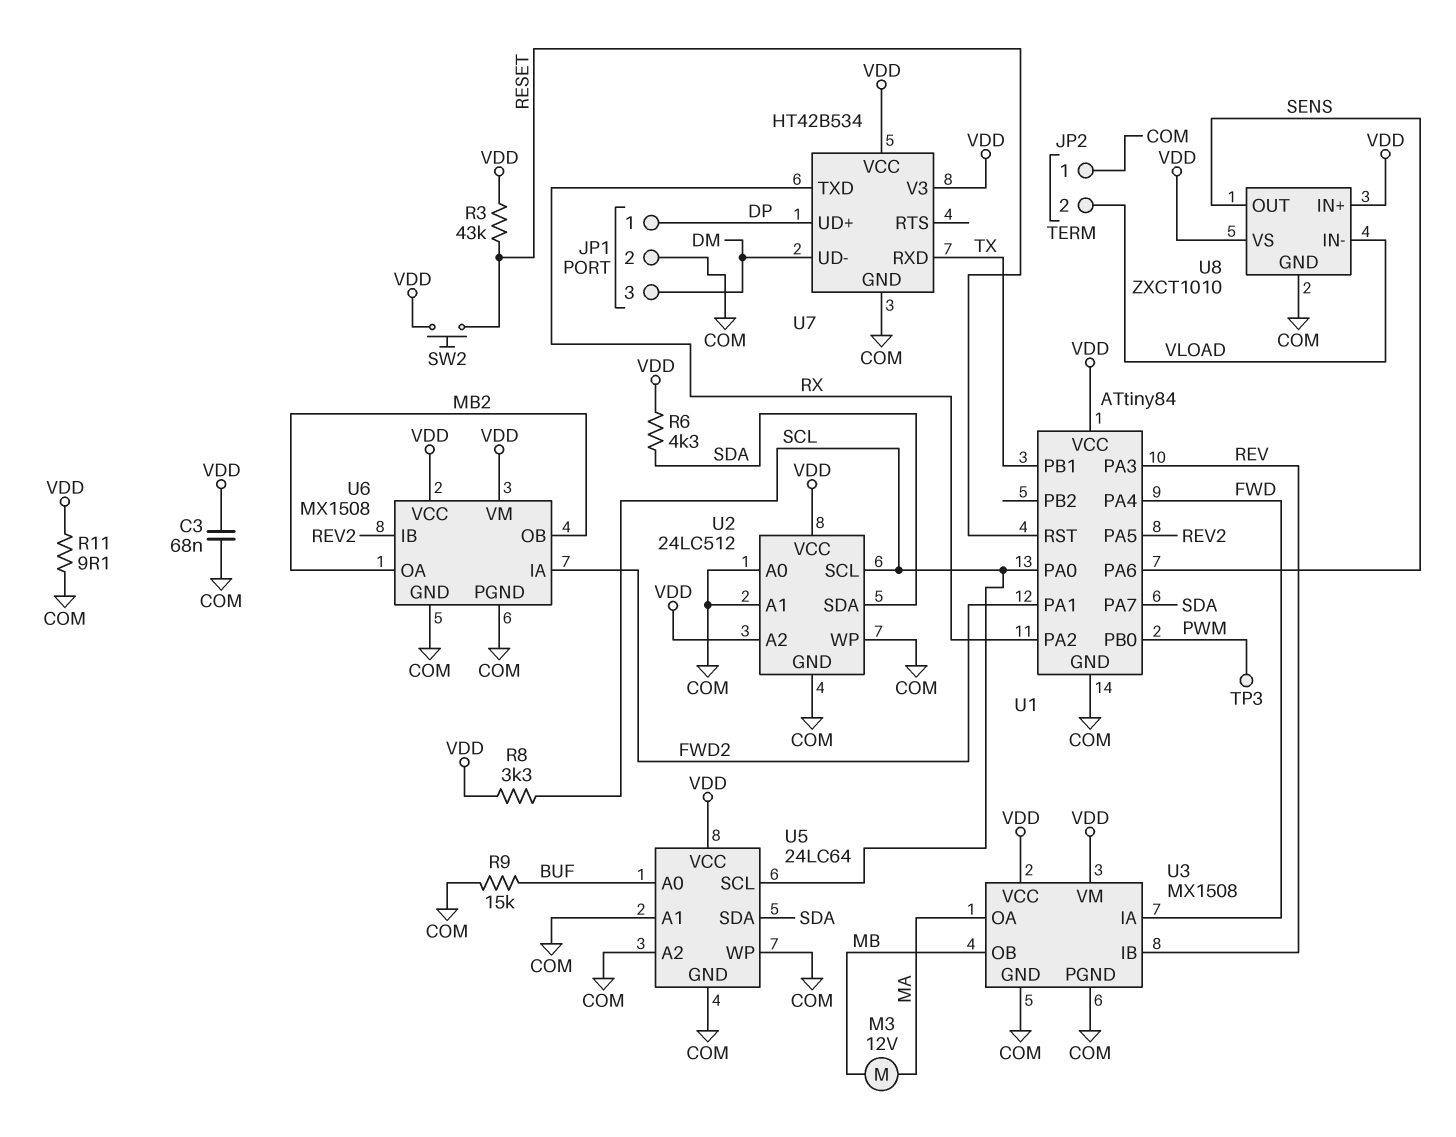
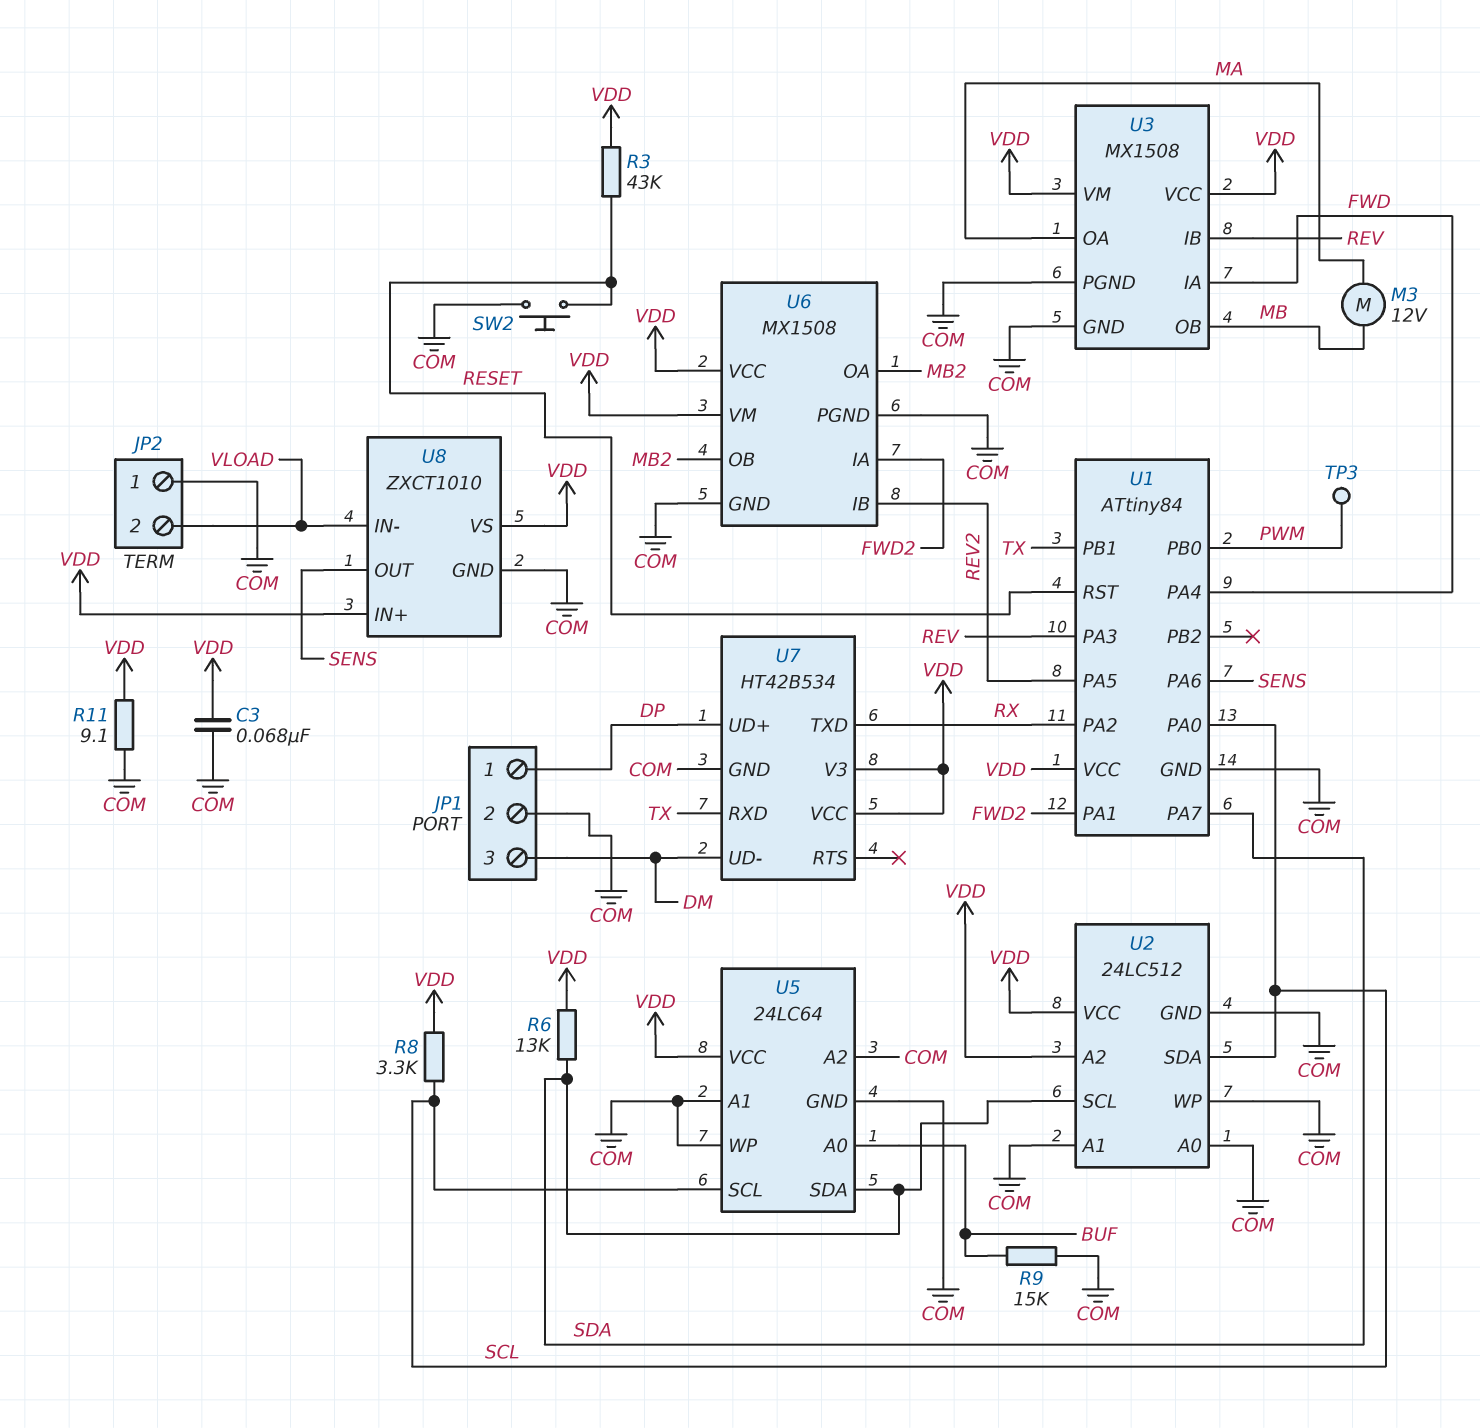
R6: 4.3k (SDA, VDD) -> 13k (SDA, VDD)
SW2: button (RESET, VDD) -> button (COM, RESET)
U2 pin SCL: SCL -> SDA
U2 pin SDA: SDA -> SCL

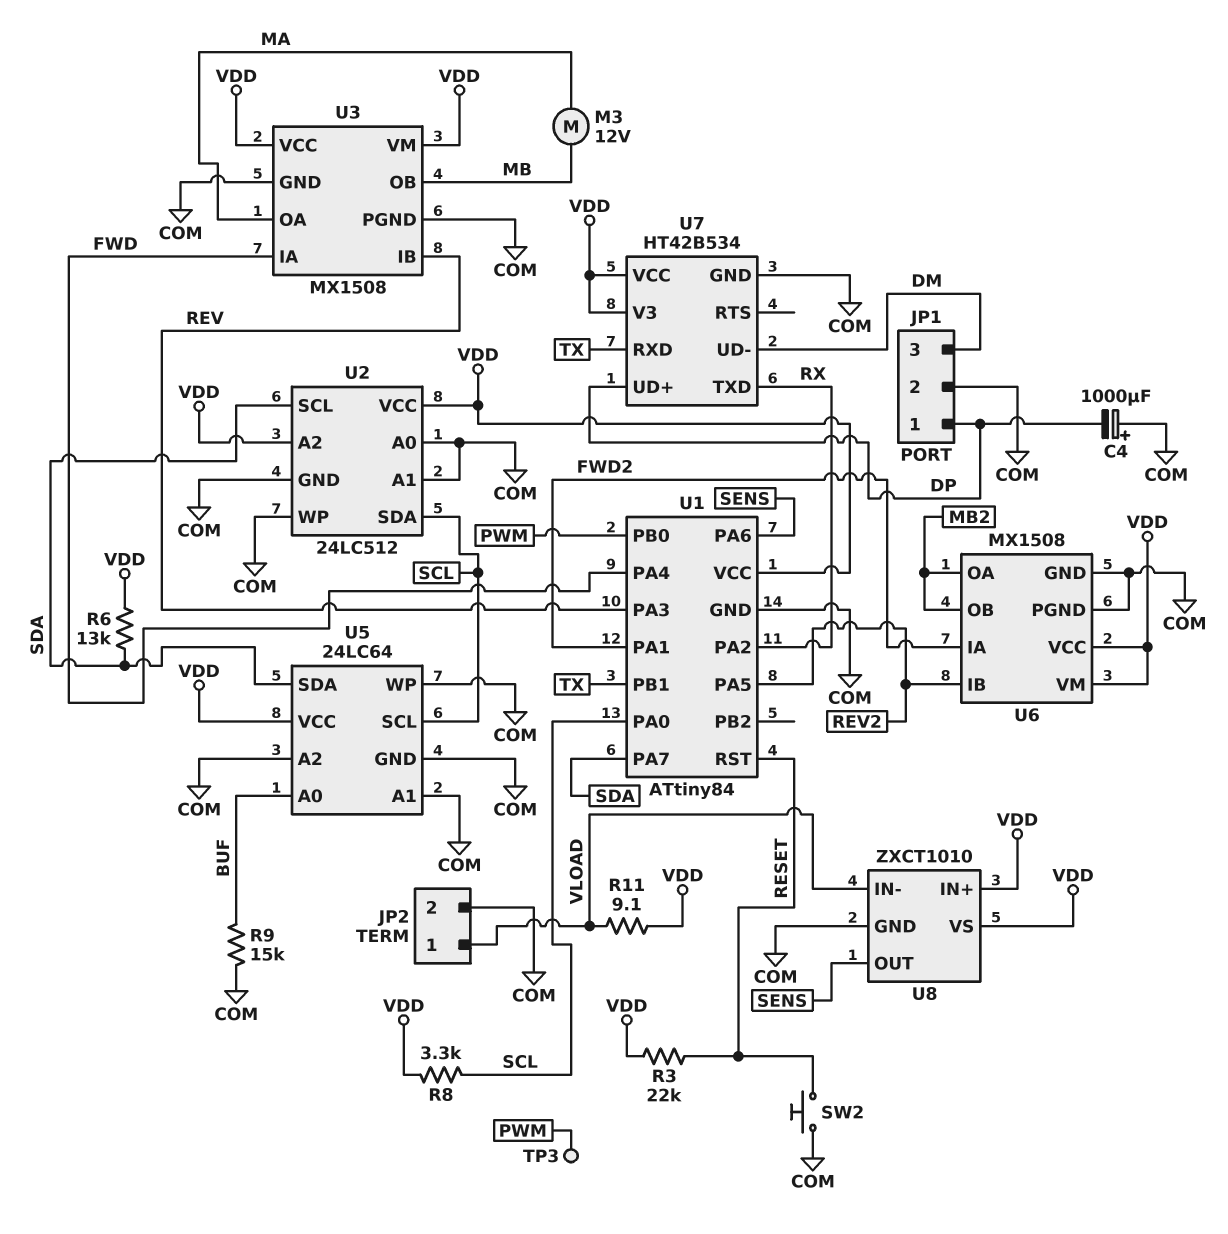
C3: 68nF (COM, VDD) -> none
C4: none -> 1000uF (plus COM, minus DP)
JP2 pin 1: COM -> VLOAD
JP2 pin 2: VLOAD -> COM
R3: 43k (RESET, VDD) -> 22k (RESET, VDD)
R11: 9.1 (COM, VDD) -> 9.1 (VDD, VLOAD)

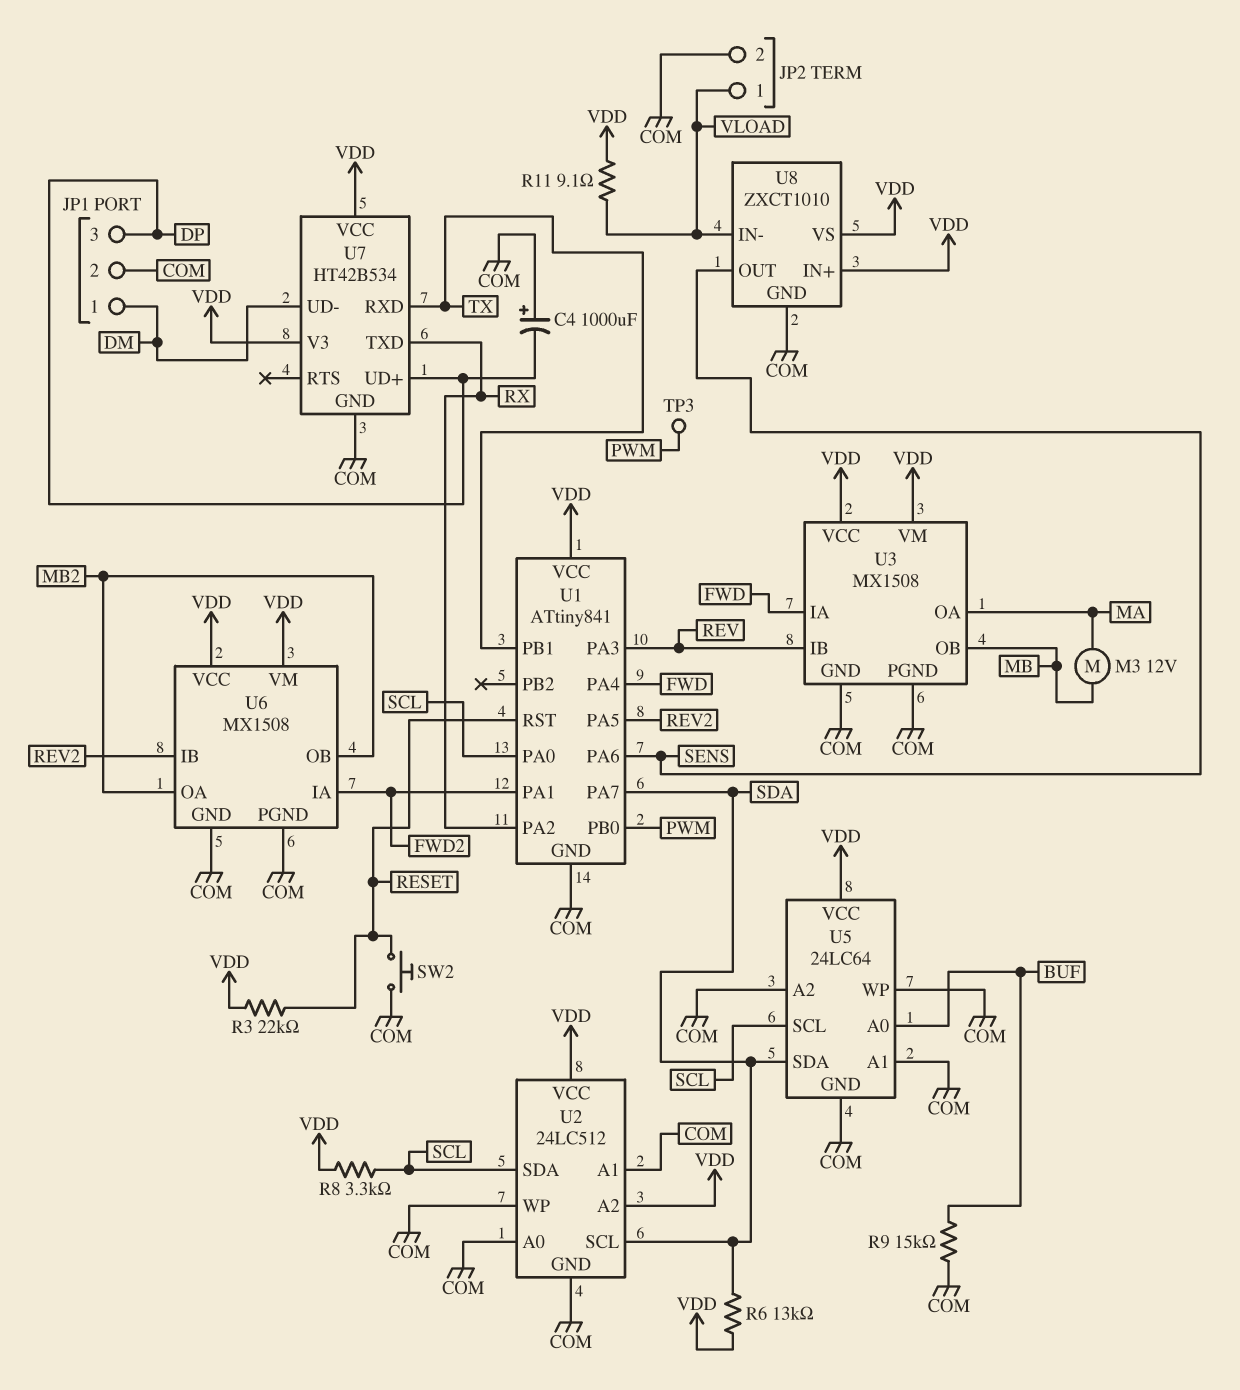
JP1 pin 1: DP -> DM
JP1 pin 3: DM -> DP
U1: ATtiny84 -> ATtiny841

